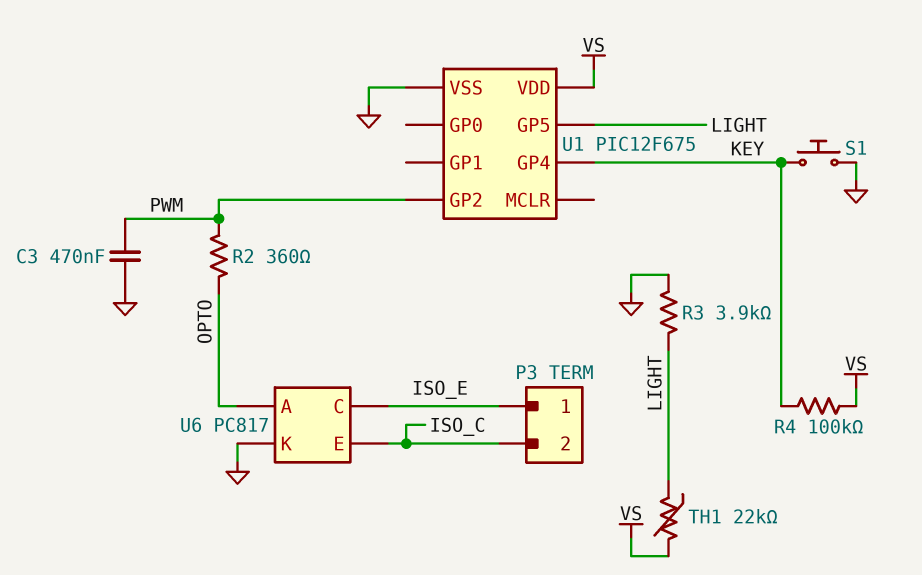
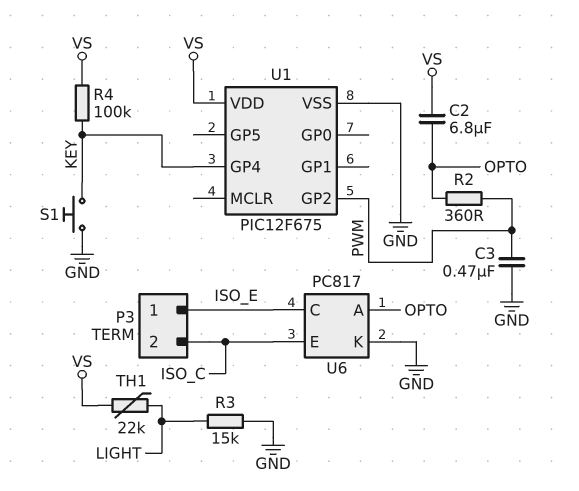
C2: none -> 6.8uF (OPTO, VS)
R3: 3.9k (GND, LIGHT) -> 15k (GND, LIGHT)
U1 pin GP5: LIGHT -> none

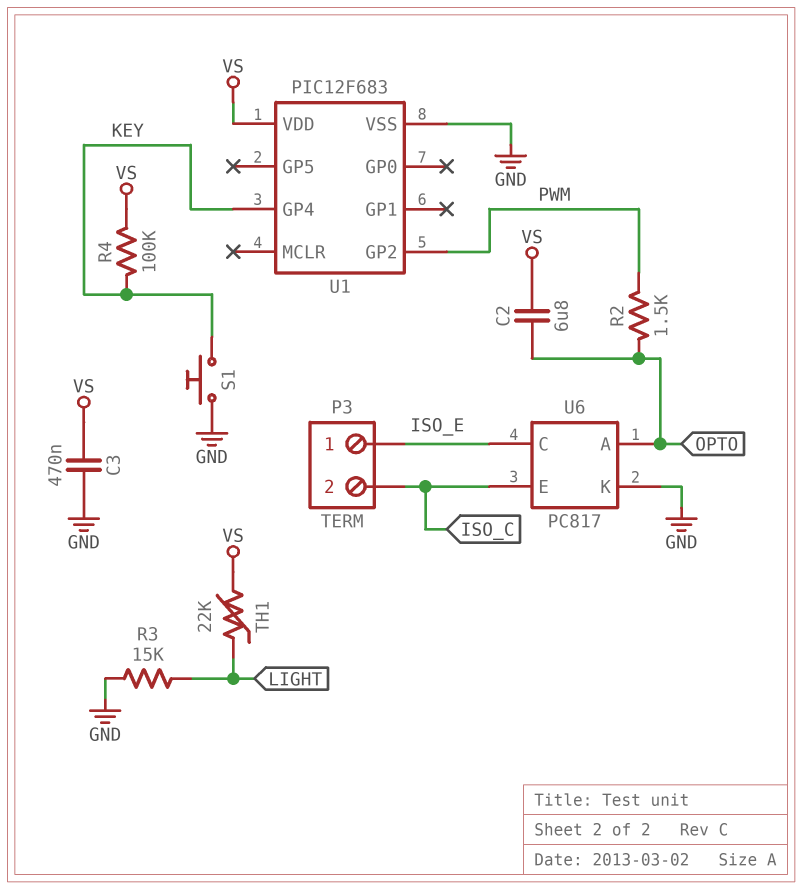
C3: 470nF (GND, PWM) -> 470nF (GND, VS)
R2: 360 (OPTO, PWM) -> 1.5k (OPTO, PWM)
U1: PIC12F675 -> PIC12F683

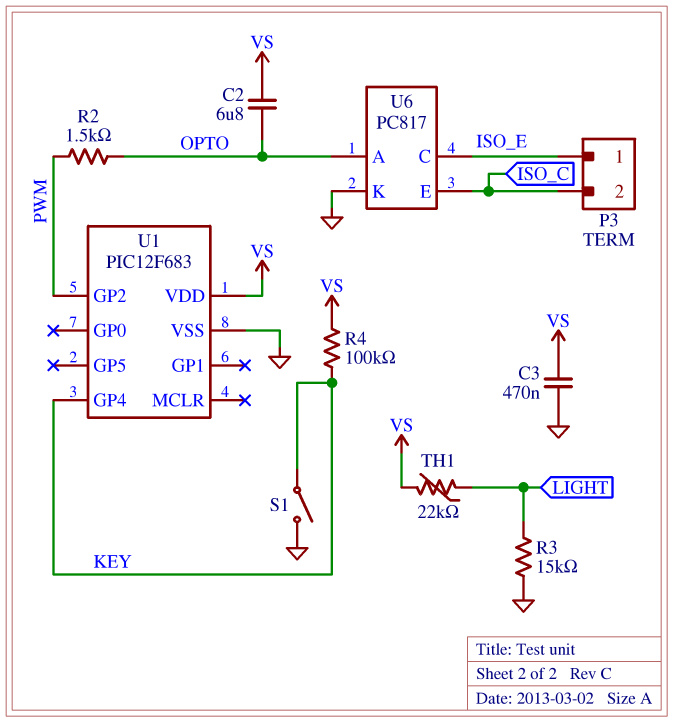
S1: button (GND, KEY) -> switch (GND, KEY)

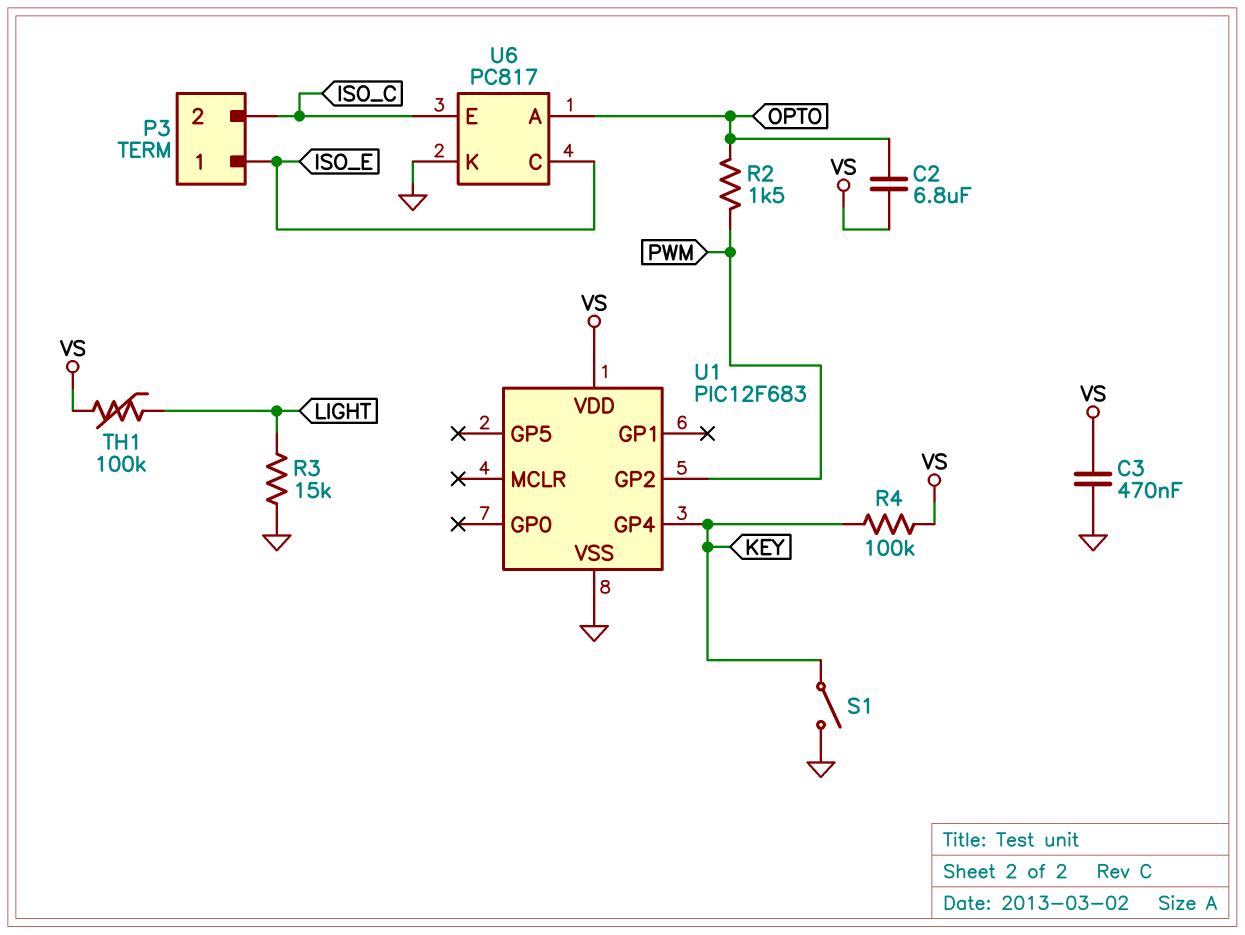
TH1: 22k (LIGHT, VS) -> 100k (LIGHT, VS)

